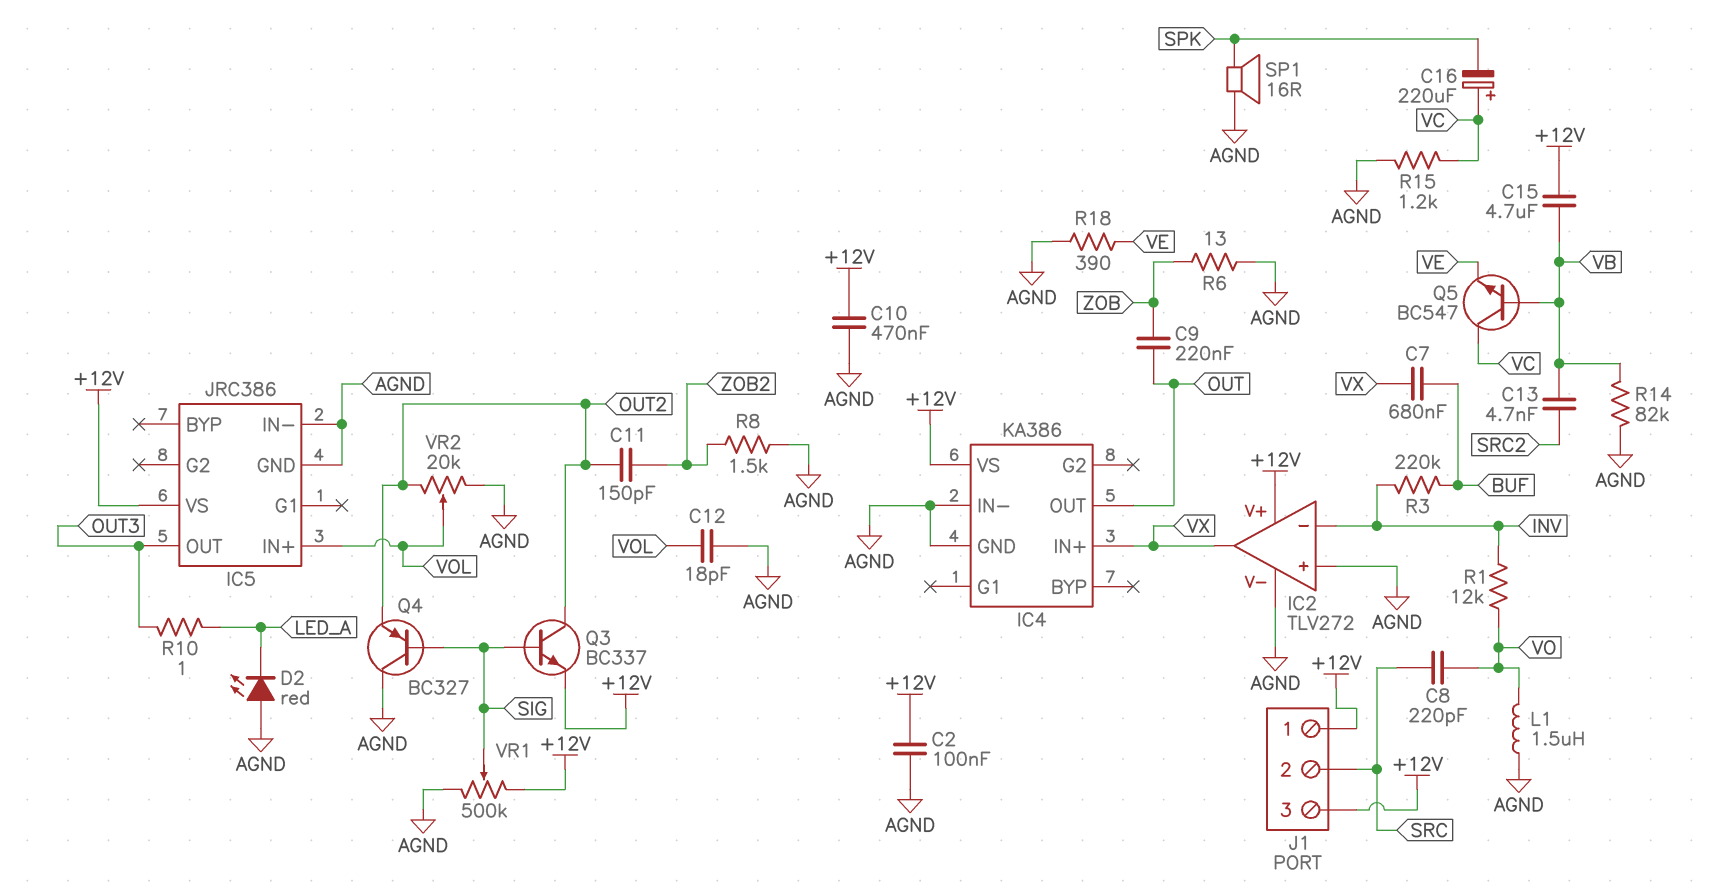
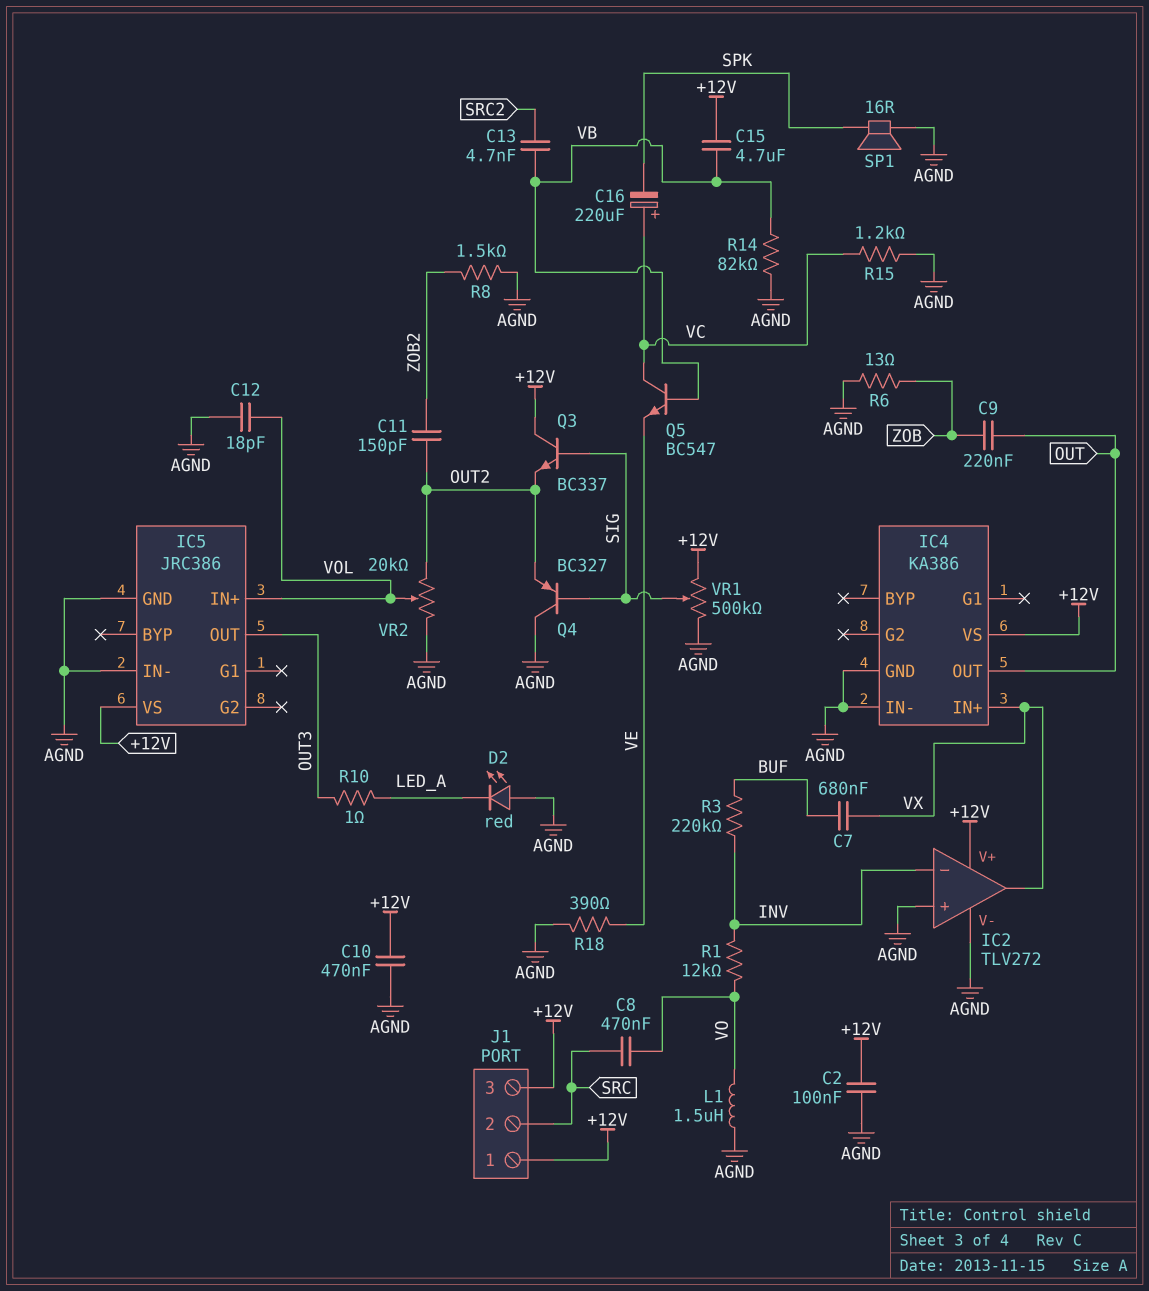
C8: 220pF (SRC, VO) -> 470nF (SRC, VO)
Q3: NPN BC337 (B SIG, C OUT2, E +12V) -> NPN BC337 (B SIG, C +12V, E OUT2)

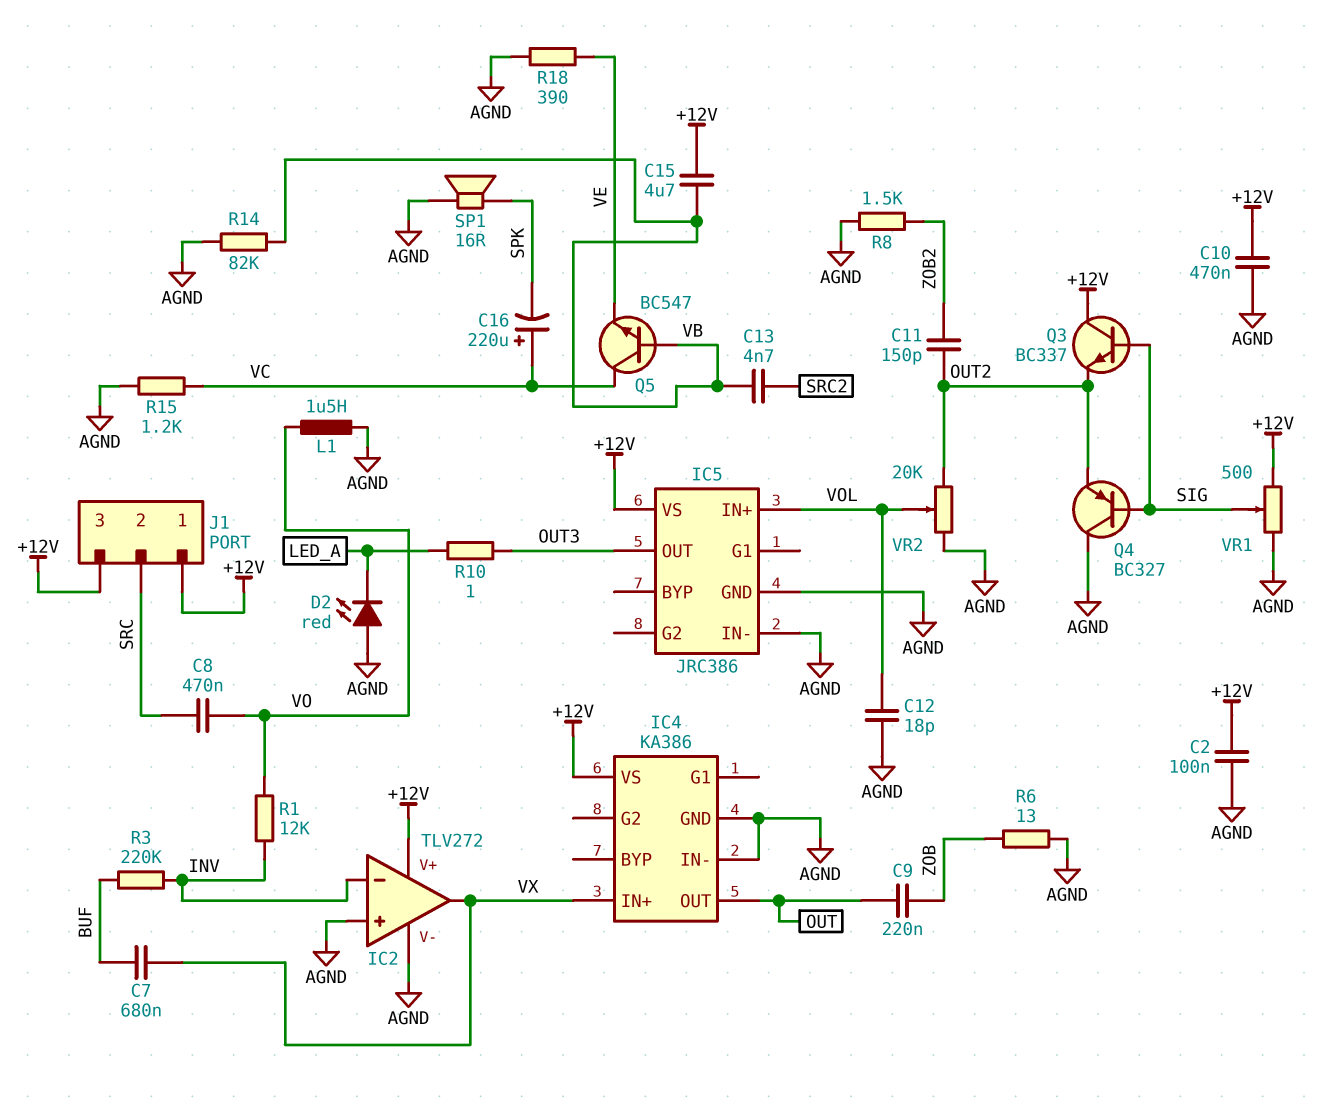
VR1: 500k (+12V, AGND, wiper SIG) -> 500 (+12V, AGND, wiper SIG)

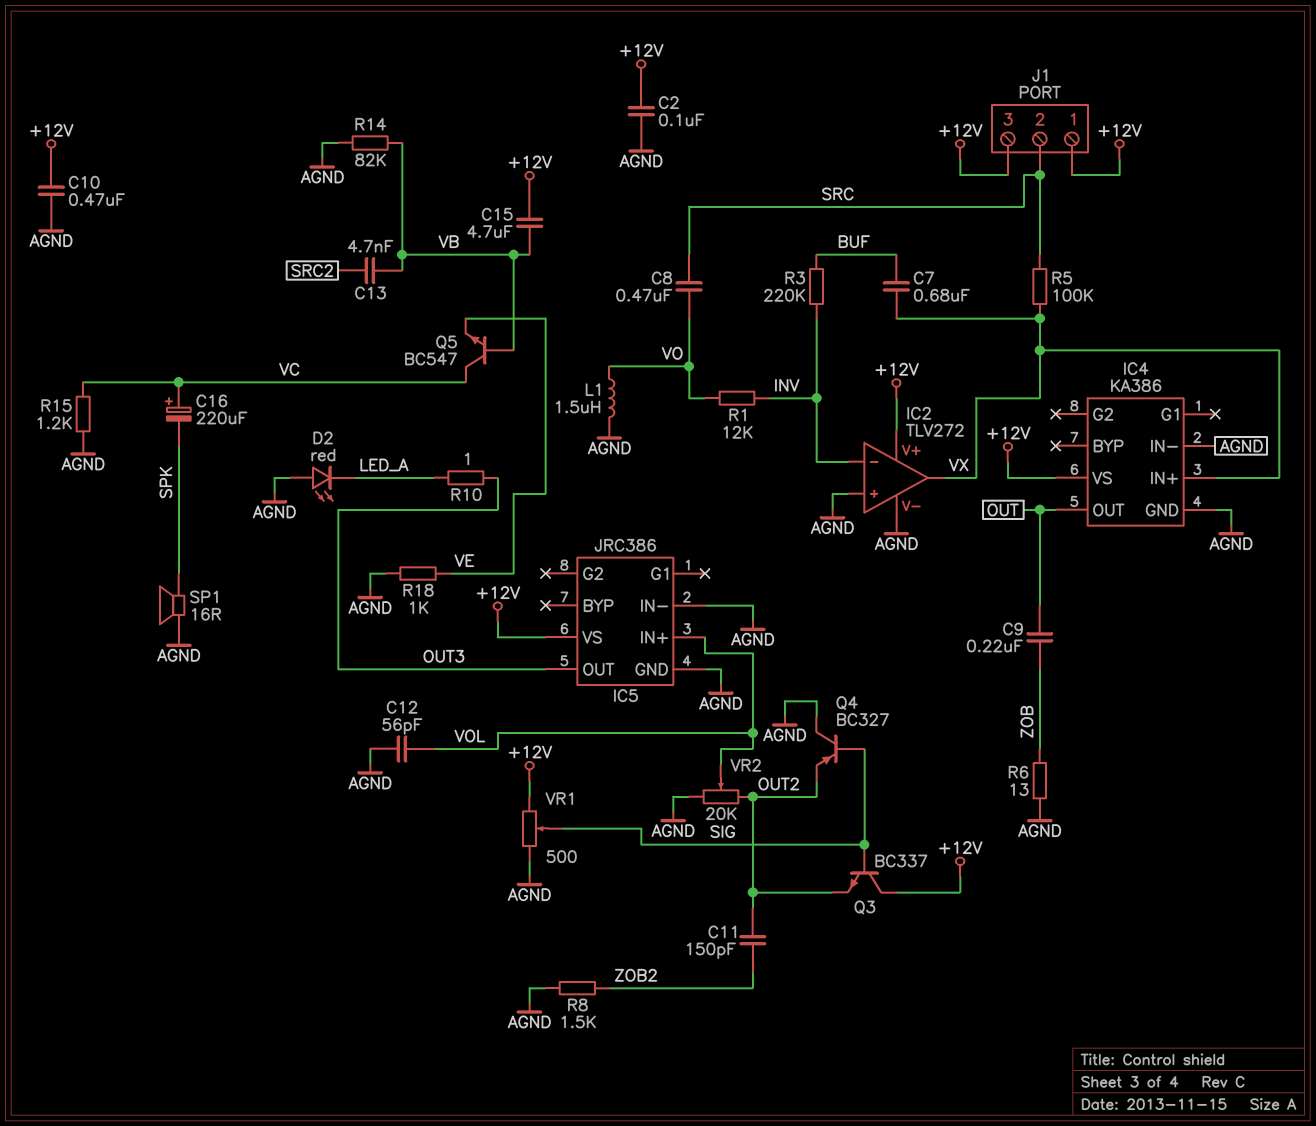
C12: 18pF (AGND, VOL) -> 56pF (AGND, VOL)
R5: none -> 100k (SRC, VX)
R18: 390 (AGND, VE) -> 1k (AGND, VE)

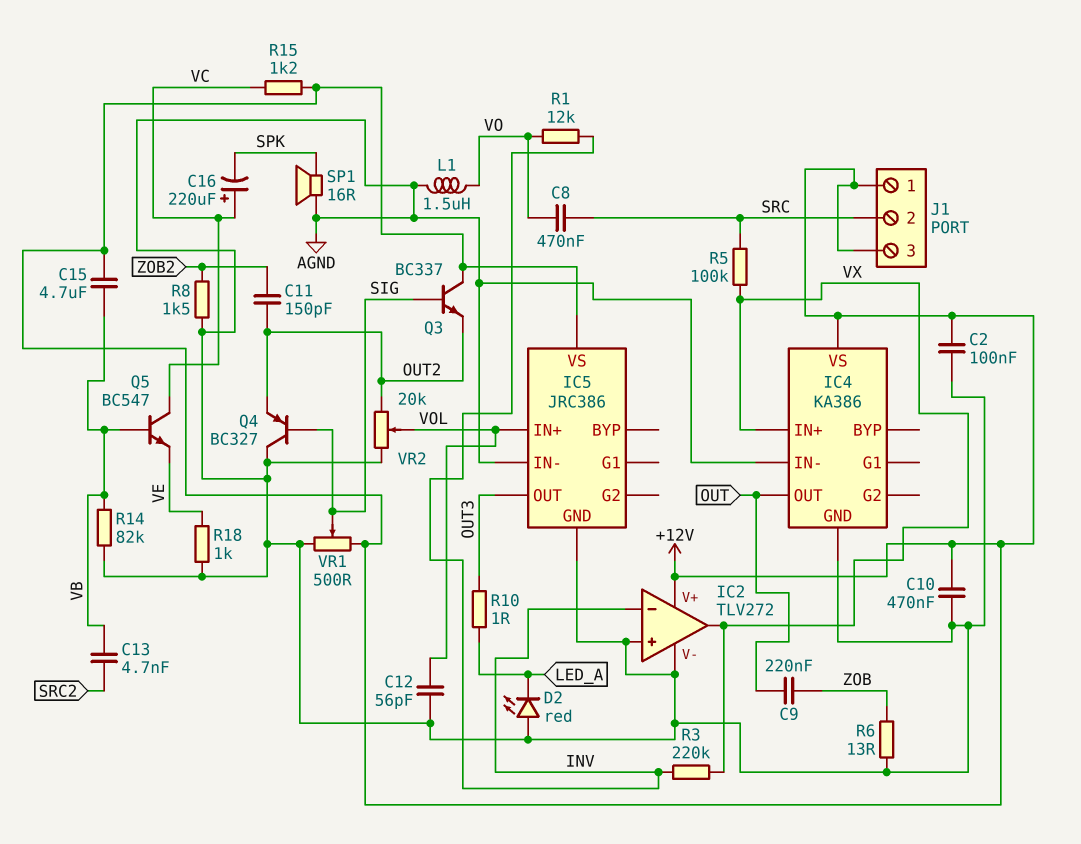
C7: 680nF (BUF, VX) -> none
R3: 220k (BUF, INV) -> 220k (INV, VX)
R15: 1.2k (AGND, VC) -> 1.2k (+12V, VC)

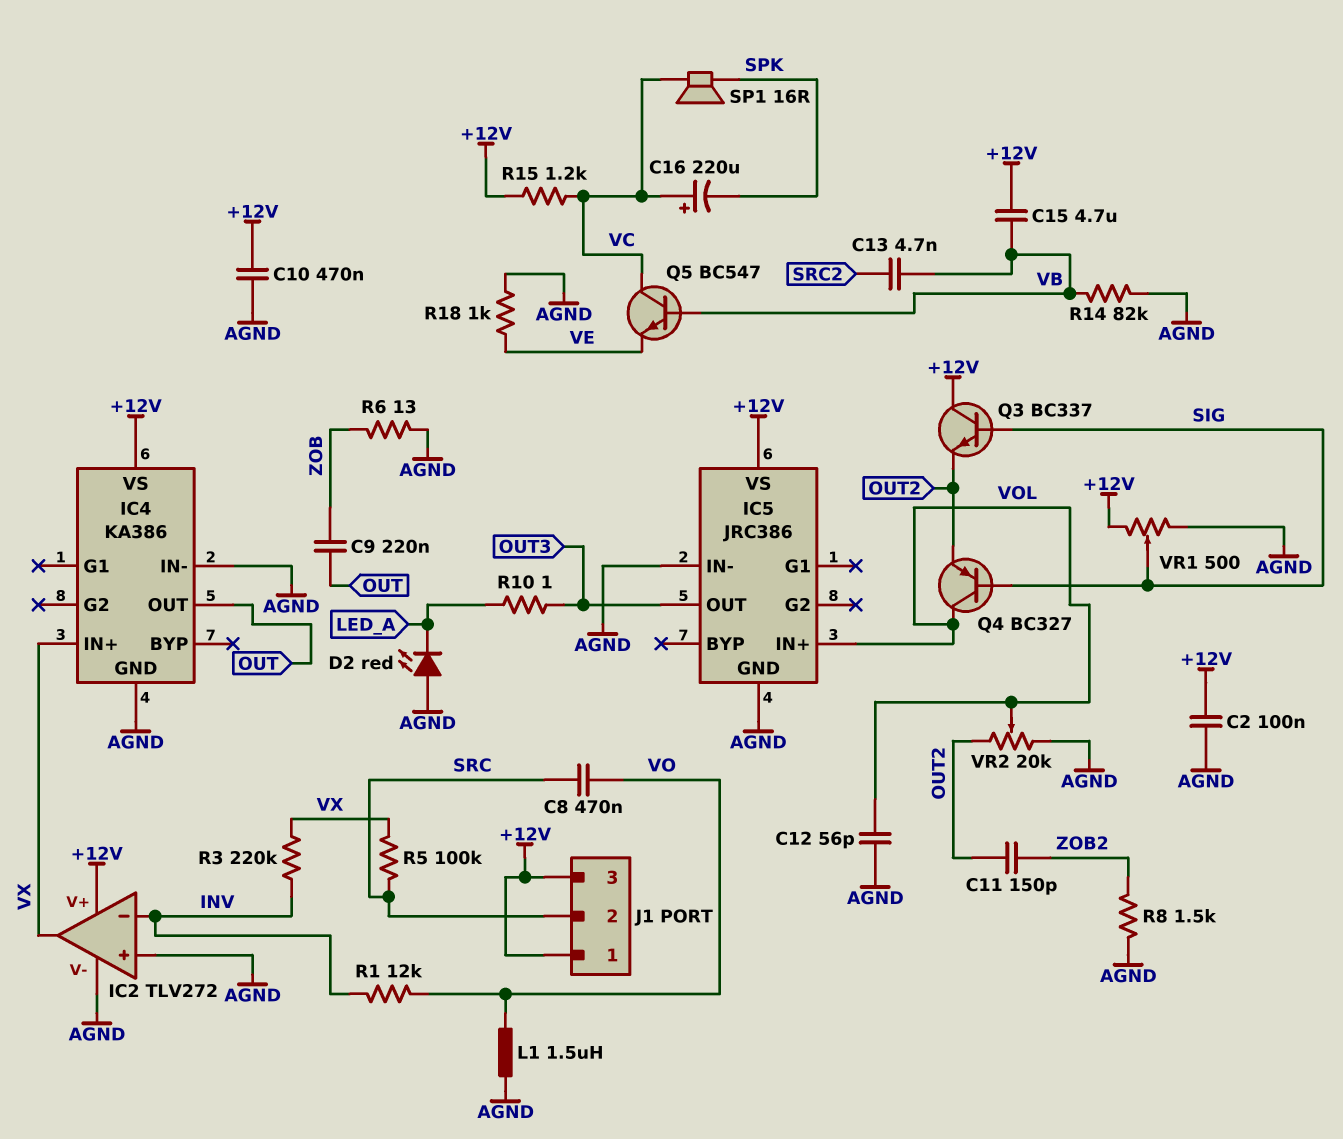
Q4: PNP BC327 (B SIG, C AGND, E OUT2) -> PNP BC327 (B SIG, C VOL, E OUT2)
SP1: speaker 16R (AGND, SPK) -> speaker 16R (SPK, VC)

